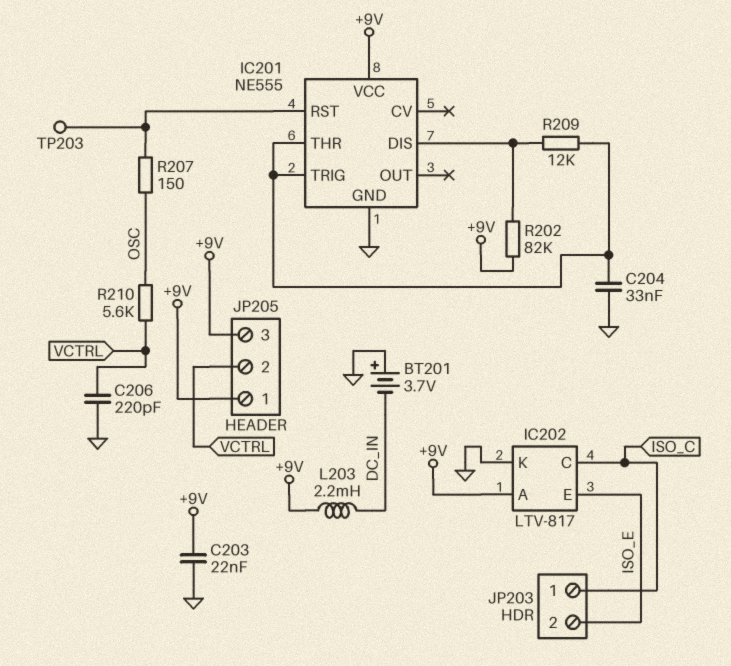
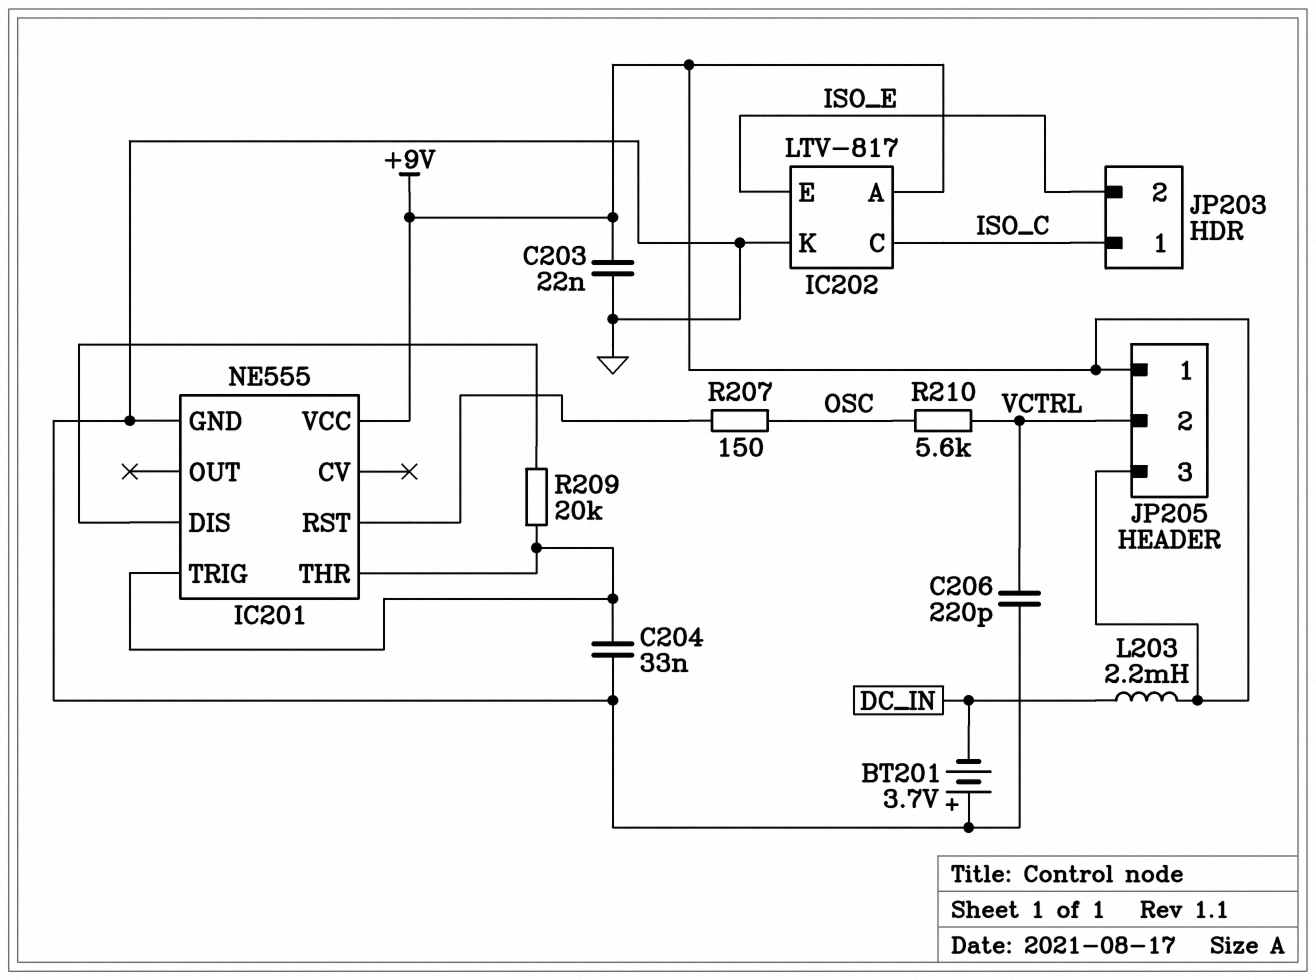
R202: 82k (+9V, IC201/DIS) -> none
R209: 12k (IC201/DIS, IC201/THR) -> 20k (IC201/DIS, IC201/THR)
TP203: test point (IC201/RST) -> none

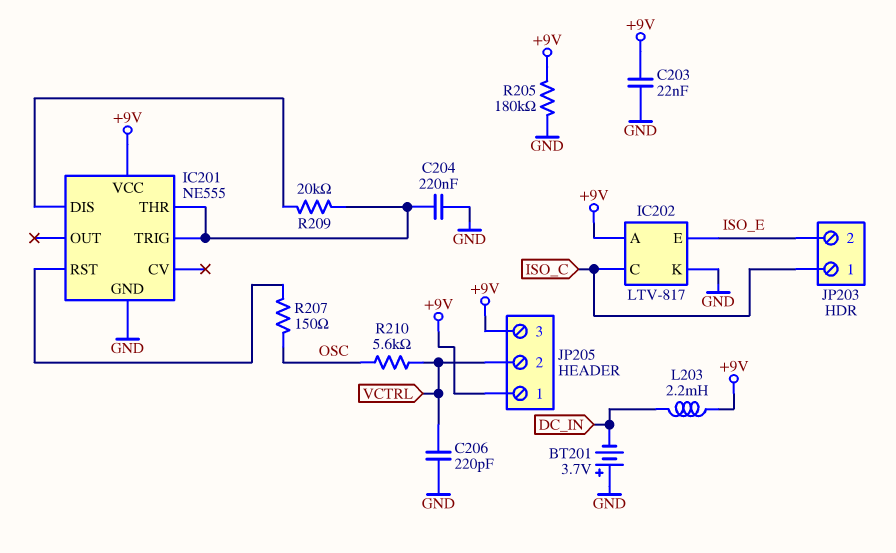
C204: 33nF (GND, IC201/THR) -> 220nF (GND, IC201/THR)
R205: none -> 180k (+9V, GND)

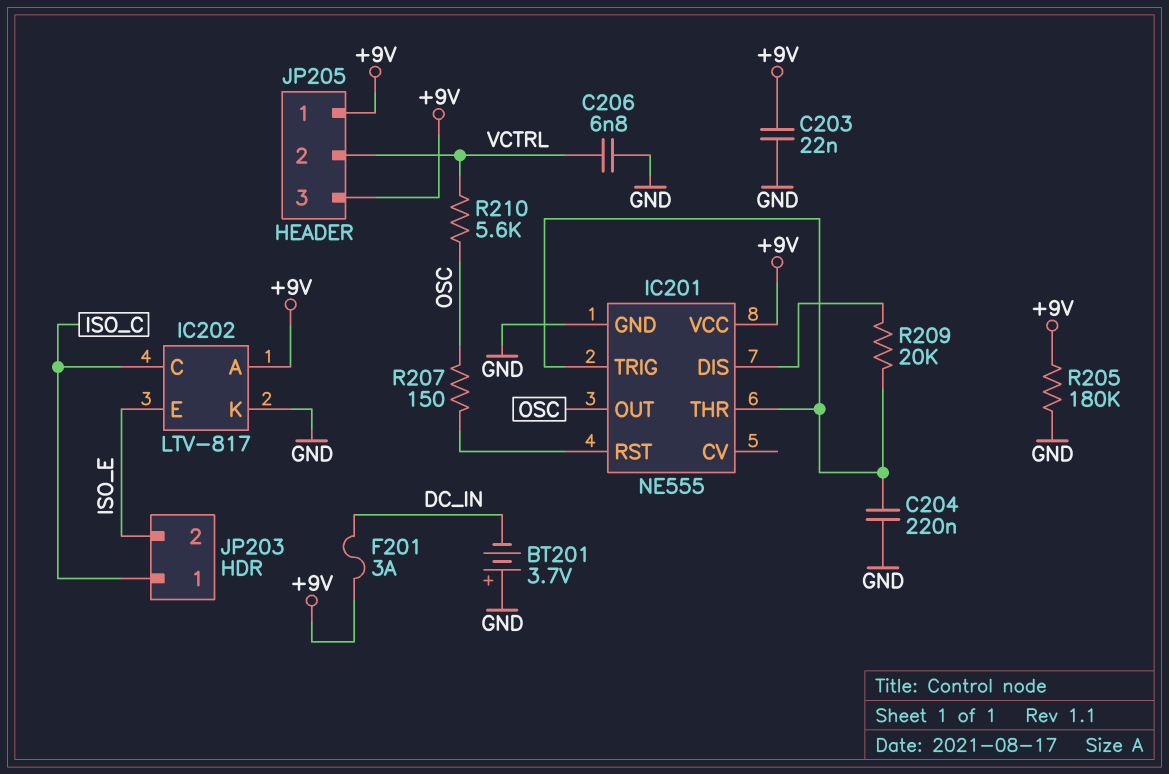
C206: 220pF (GND, VCTRL) -> 6.8nF (GND, VCTRL)
F201: none -> 3A (+9V, DC_IN)
IC201 pin OUT: none -> OSC
L203: 2.2mH (+9V, DC_IN) -> none

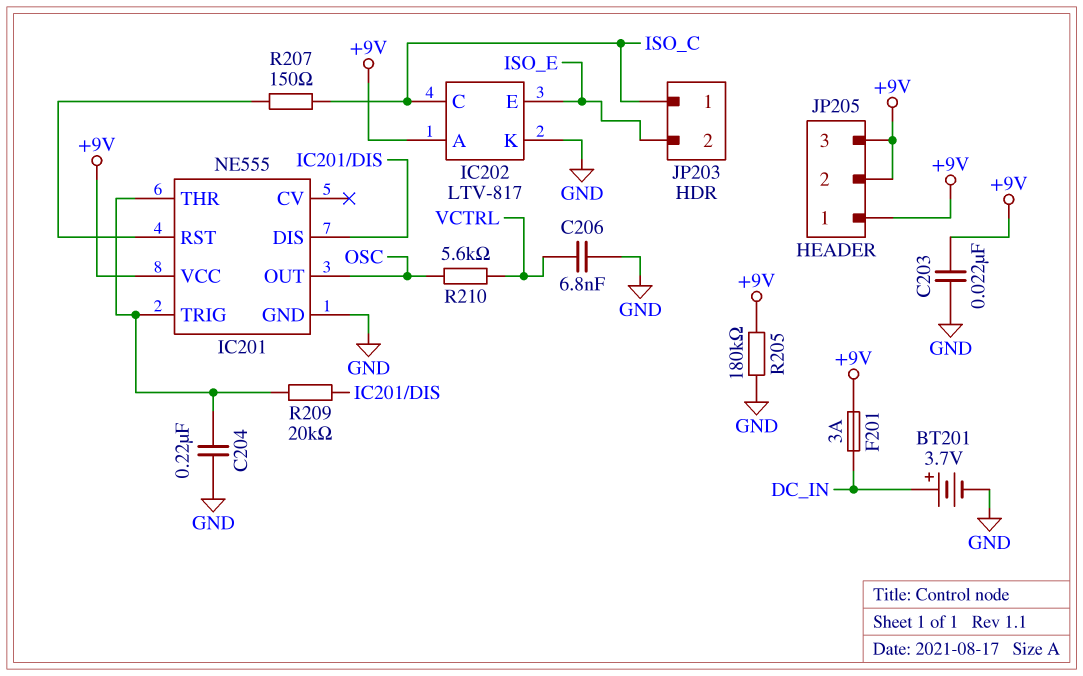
BT201: 3.7V (plus GND, minus DC_IN) -> 3.7V (plus DC_IN, minus GND)
JP205 pin 2: VCTRL -> +9V
R207: 150 (IC201/RST, OSC) -> 150 (IC201/RST, ISO_C)

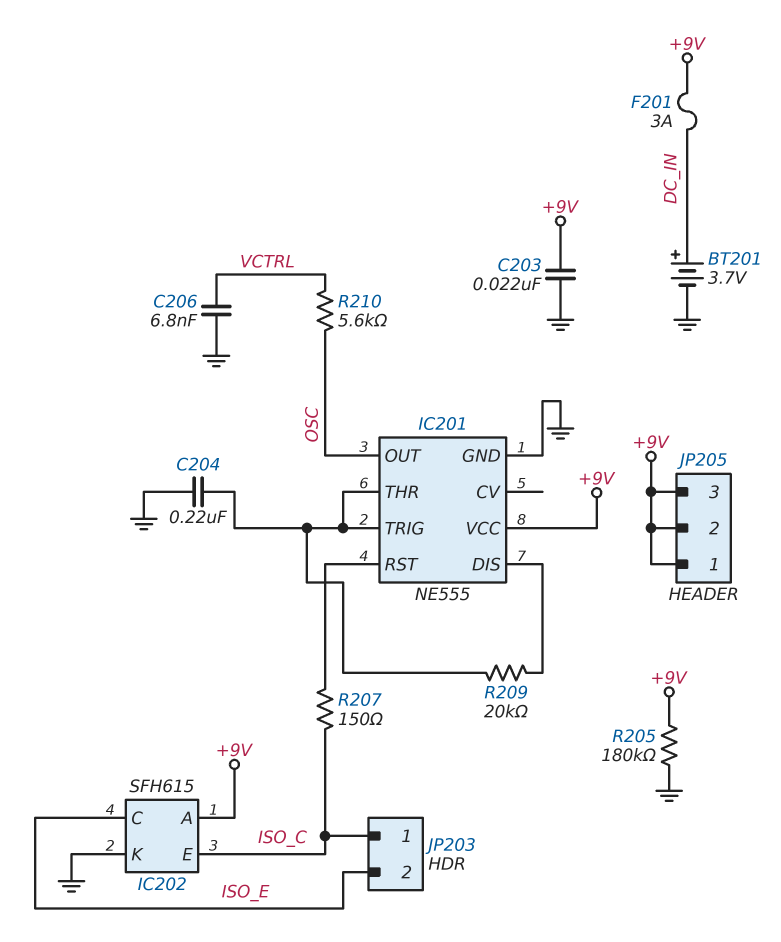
IC202: LTV-817 -> SFH615
IC202 pin C: ISO_C -> ISO_E
IC202 pin E: ISO_E -> ISO_C

